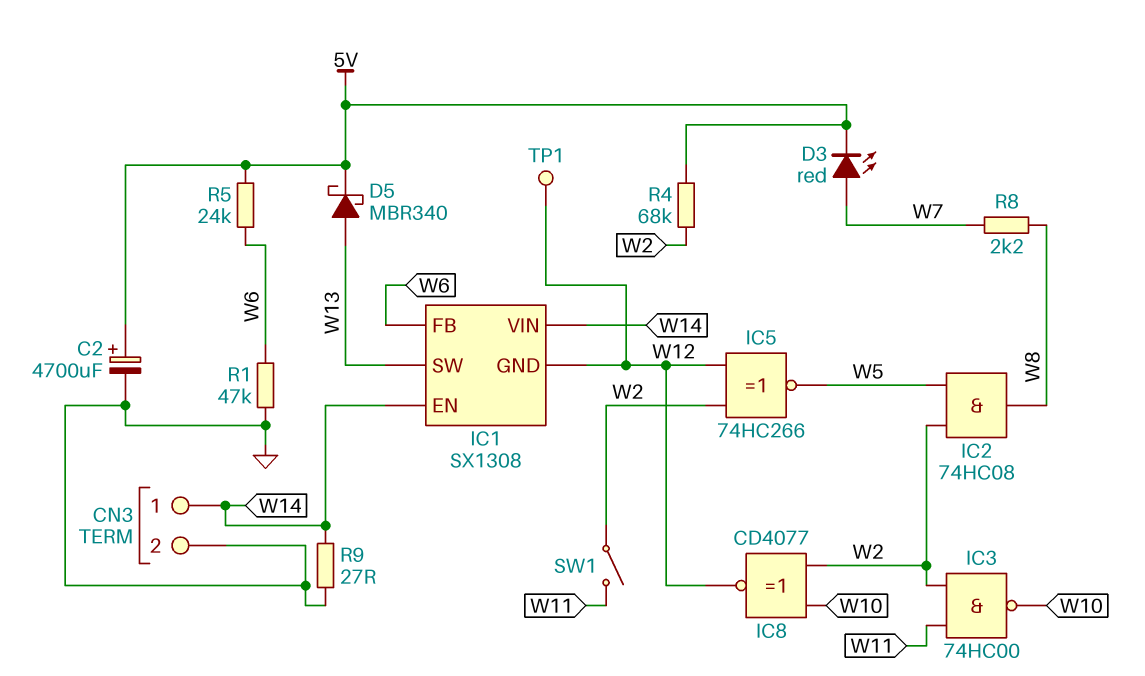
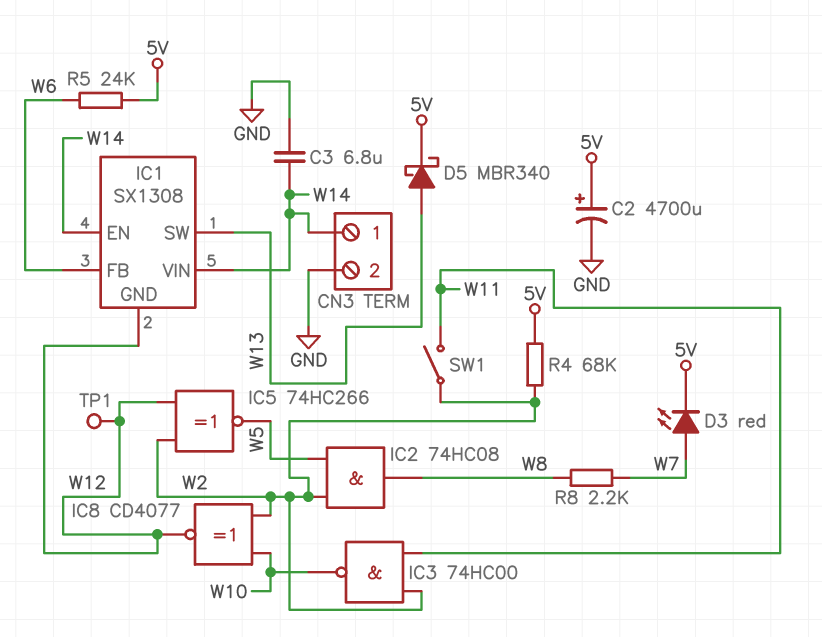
C3: none -> 6.8uF (GND, W14)
R1: 47k (GND, W6) -> none
R9: 27 (GND, W14) -> none

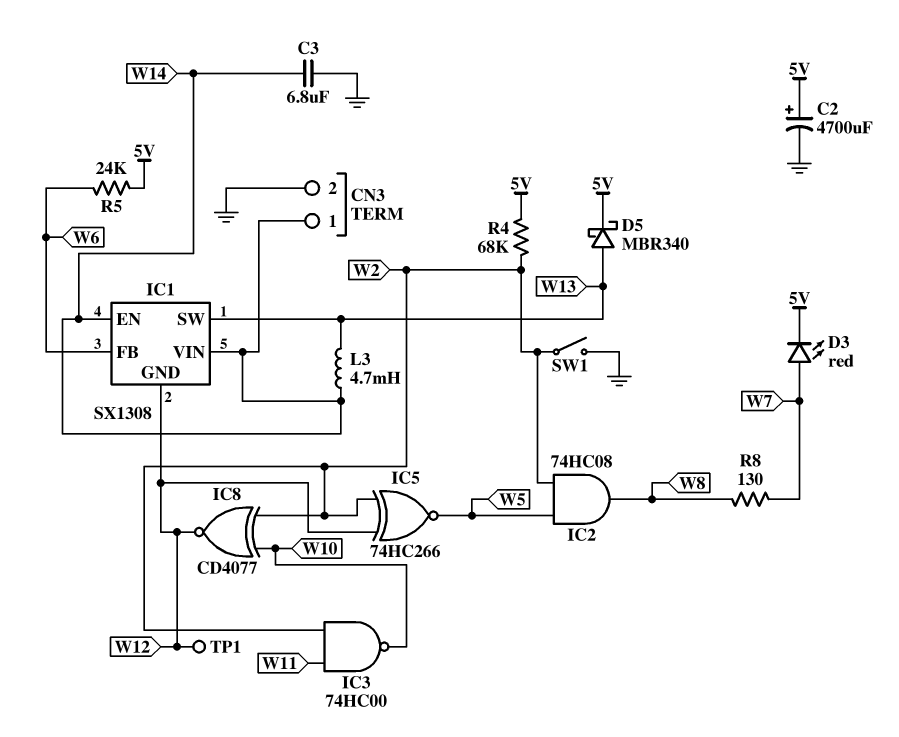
L3: none -> 4.7mH (W13, W14)
R8: 2.2k (W7, W8) -> 130 (W7, W8)
SW1: switch (W2, W11) -> switch (GND, W2)

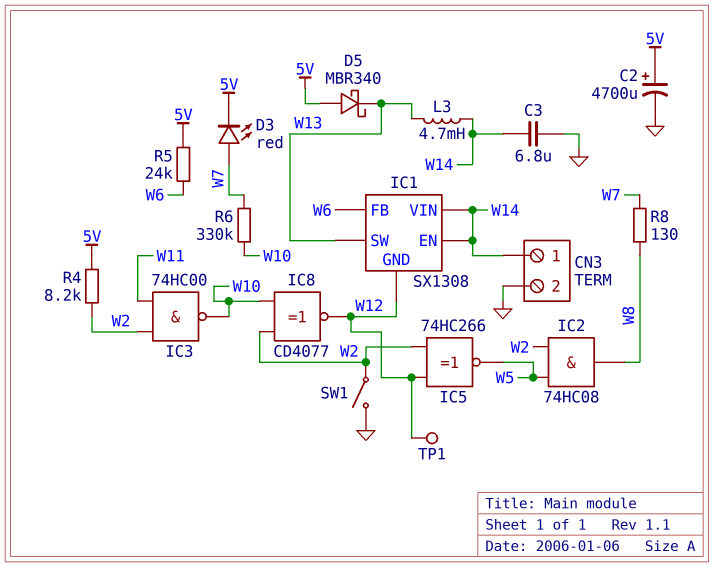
D5: schottky MBR340 (A W13, K 5V) -> schottky MBR340 (A 5V, K W13)
R4: 68k (5V, W2) -> 8.2k (5V, W2)
R6: none -> 330k (W7, W10)

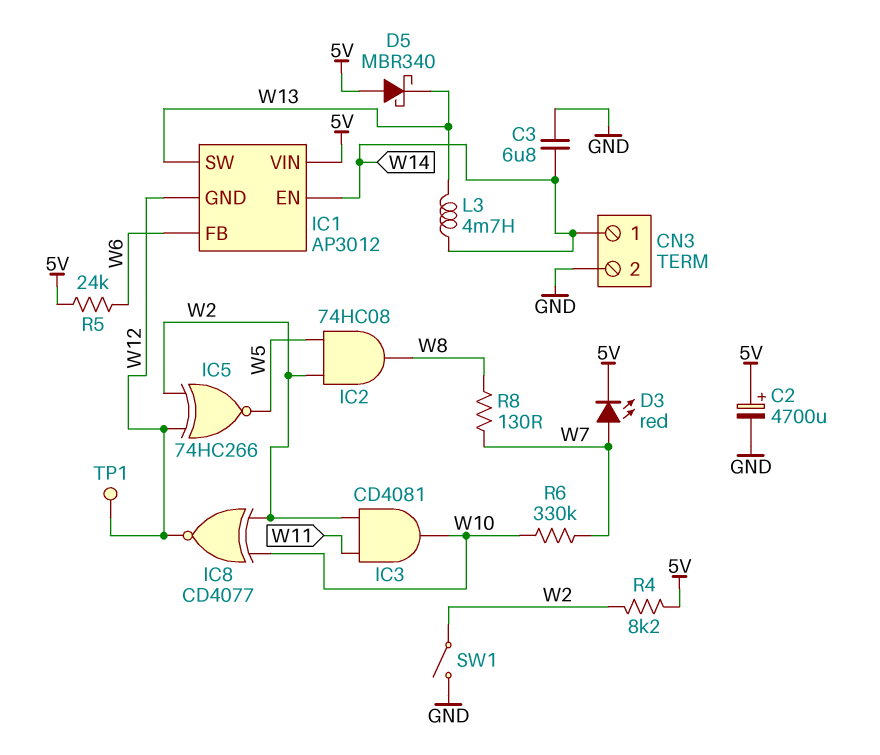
IC1: SX1308 -> AP3012
IC1 pin VIN: W14 -> 5V
IC3: NAND 74HC00 (in W2, in W11, out W10) -> AND CD4081 (in W2, in W11, out W10)

